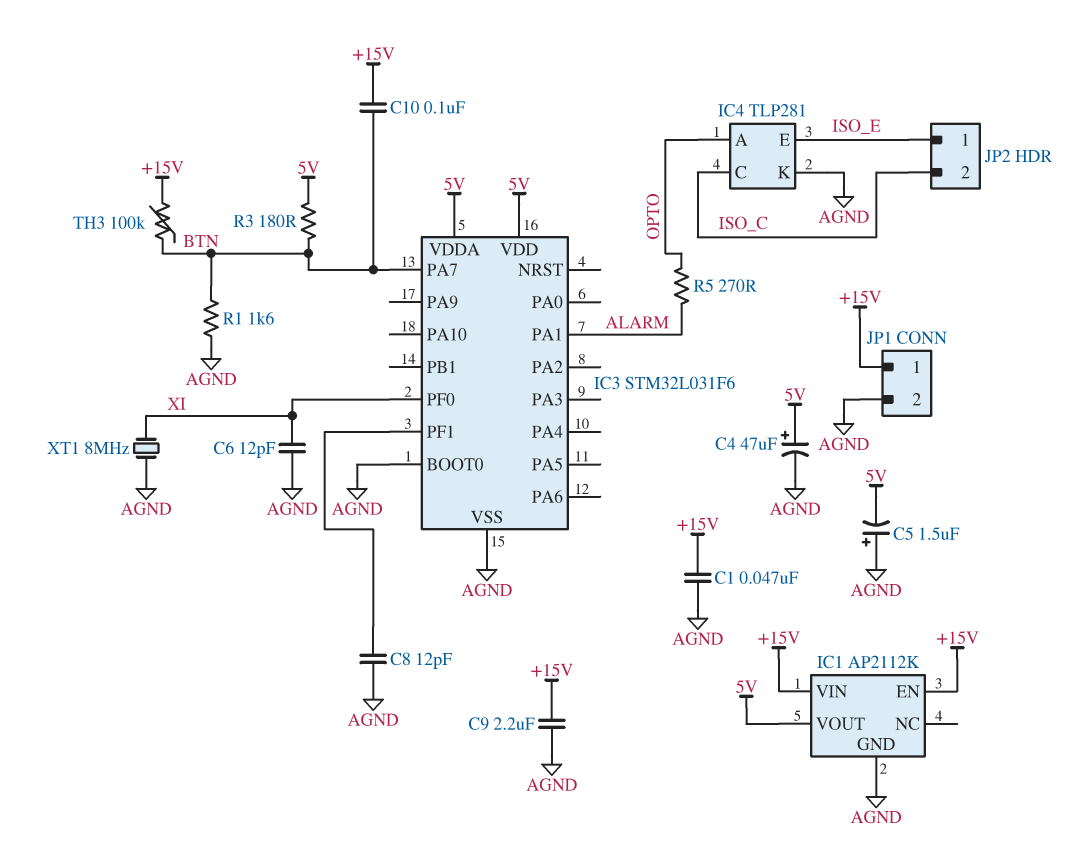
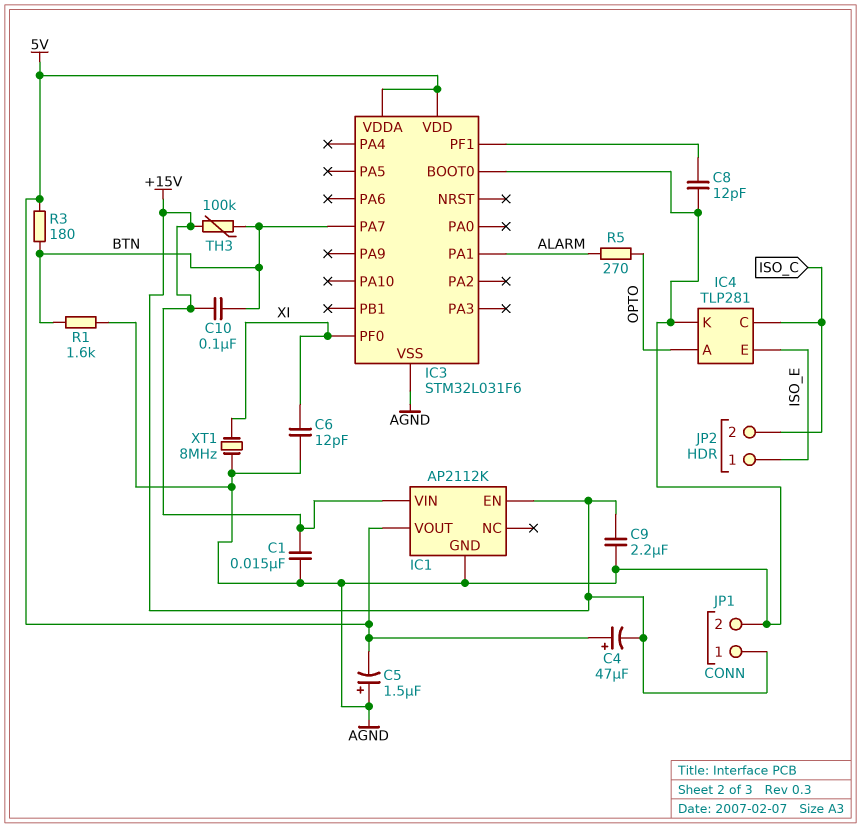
C1: 47nF (+15V, AGND) -> 15nF (+15V, AGND)
C4: 47uF (plus 5V, minus AGND) -> 47uF (plus 5V, minus +15V)

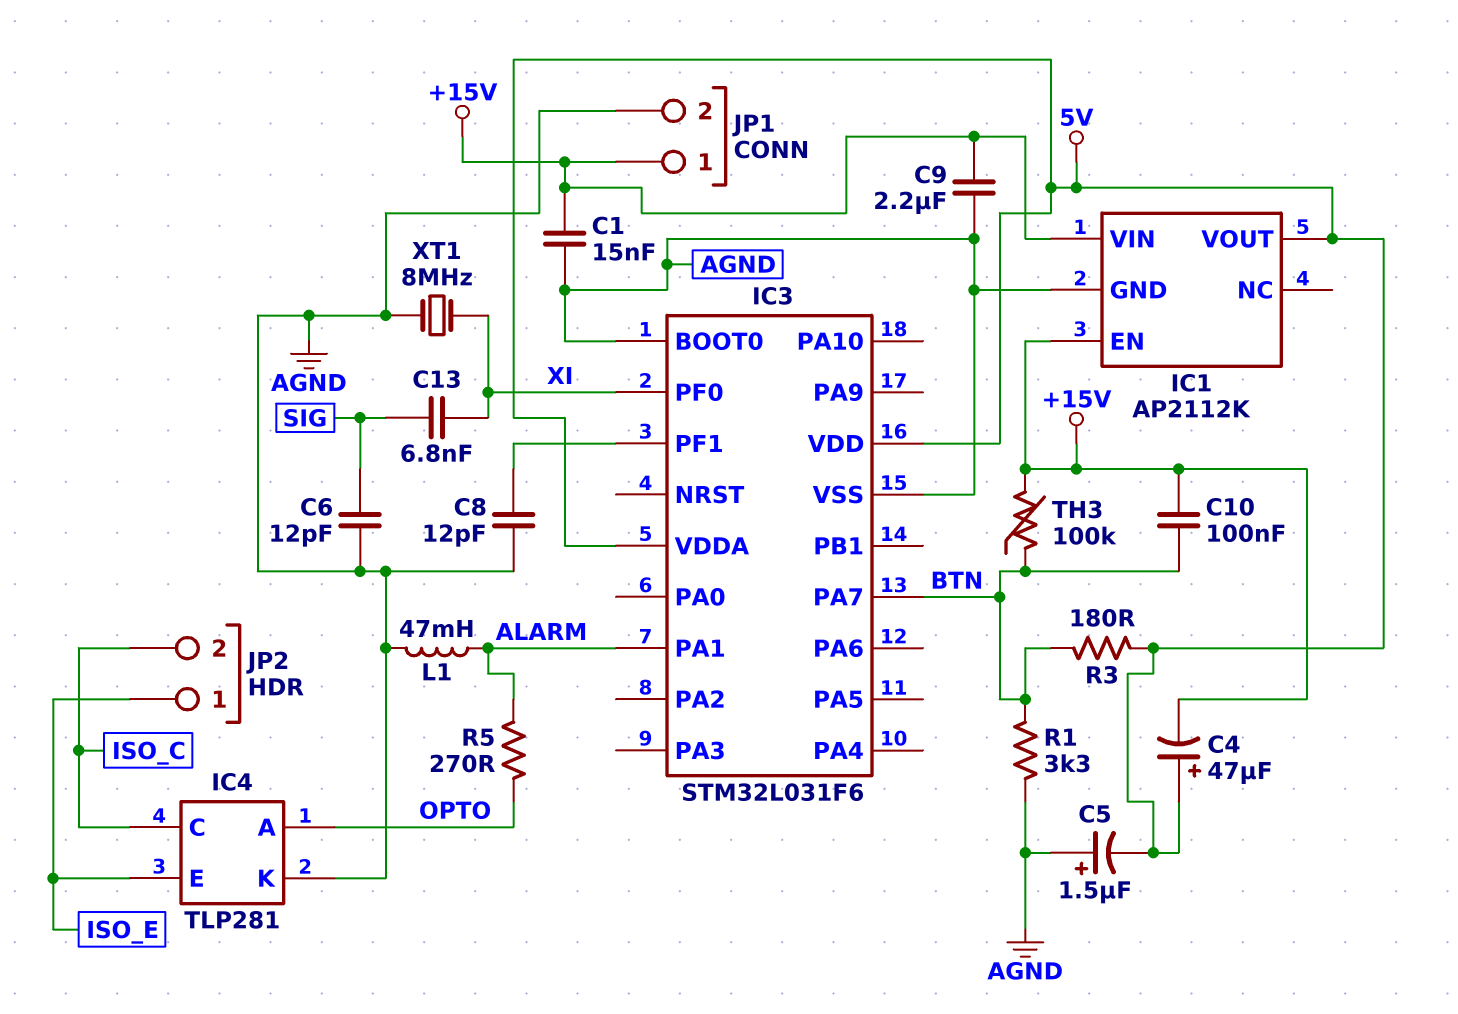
C6: 12pF (AGND, XI) -> 12pF (AGND, SIG)
C13: none -> 6.8nF (SIG, XI)
L1: none -> 47mH (AGND, ALARM)
R1: 1.6k (AGND, BTN) -> 3.3k (AGND, BTN)

